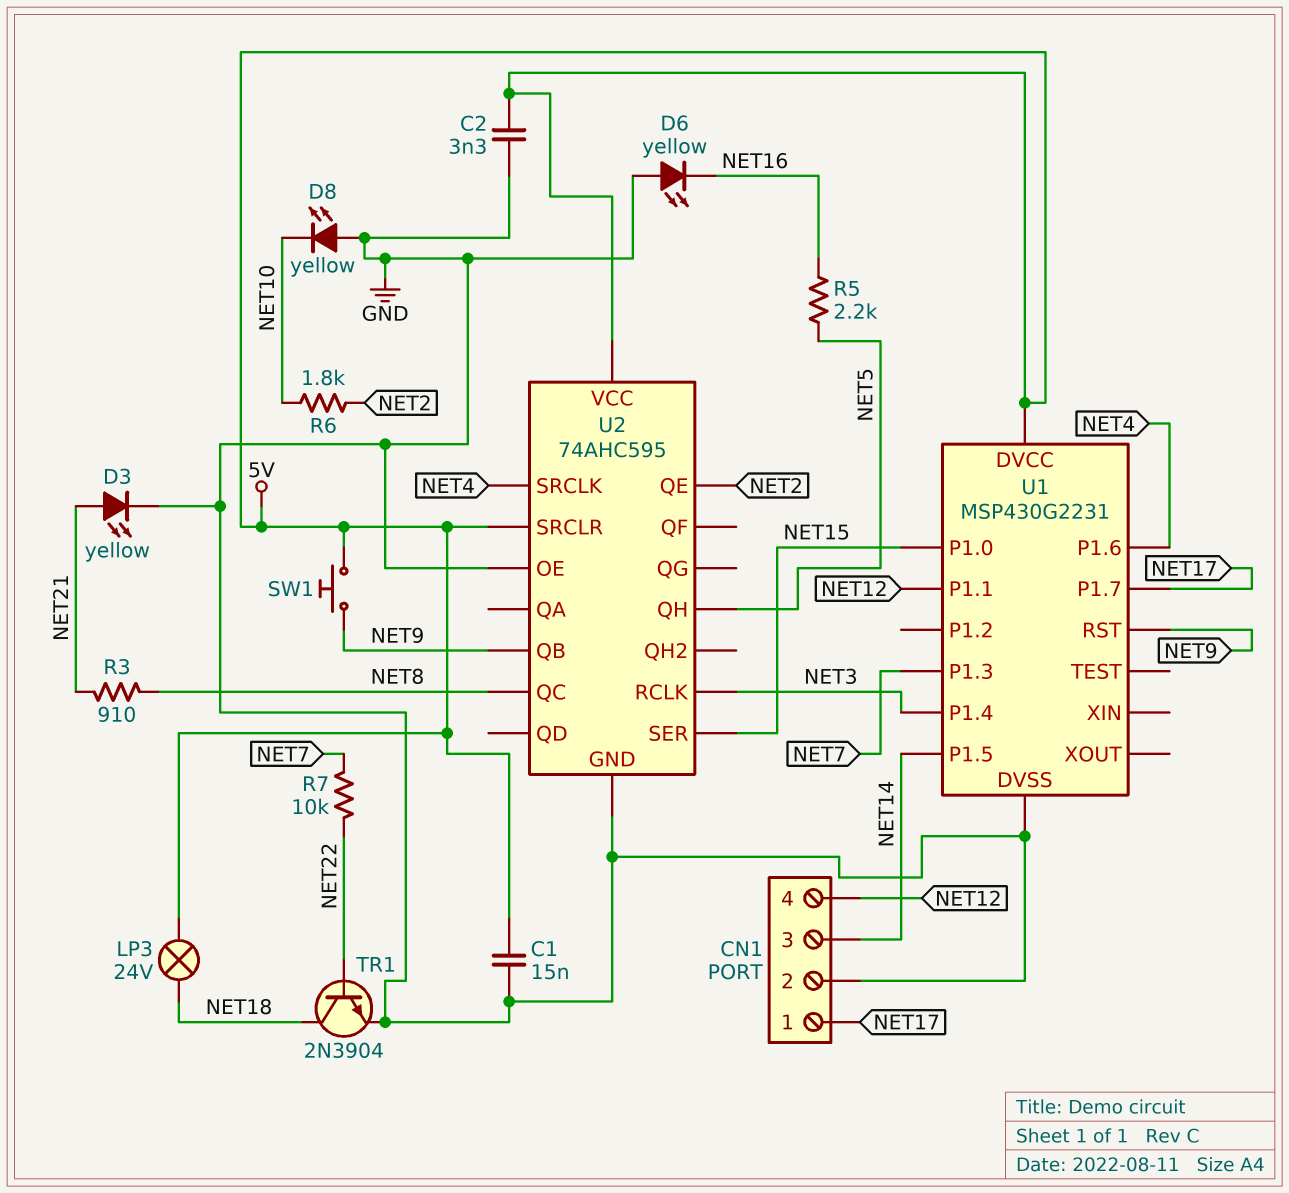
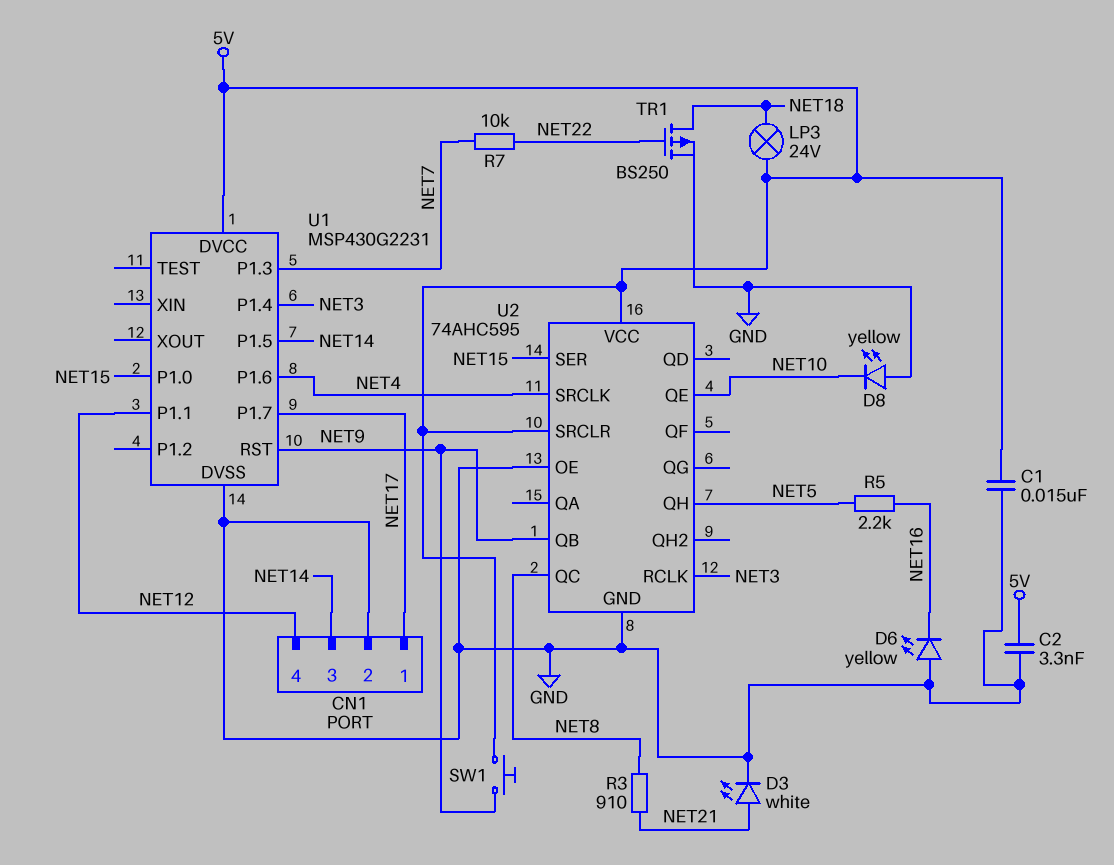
D3: LED yellow (A NET21, K GND) -> LED white (A NET21, K GND)
R6: 1.8k (NET2, NET10) -> none
TR1: NPN 2N3904 (B NET22, C NET18, E GND) -> PMOS BS250 (G NET22, D NET18, S GND)
U2 pin QE: NET2 -> NET10

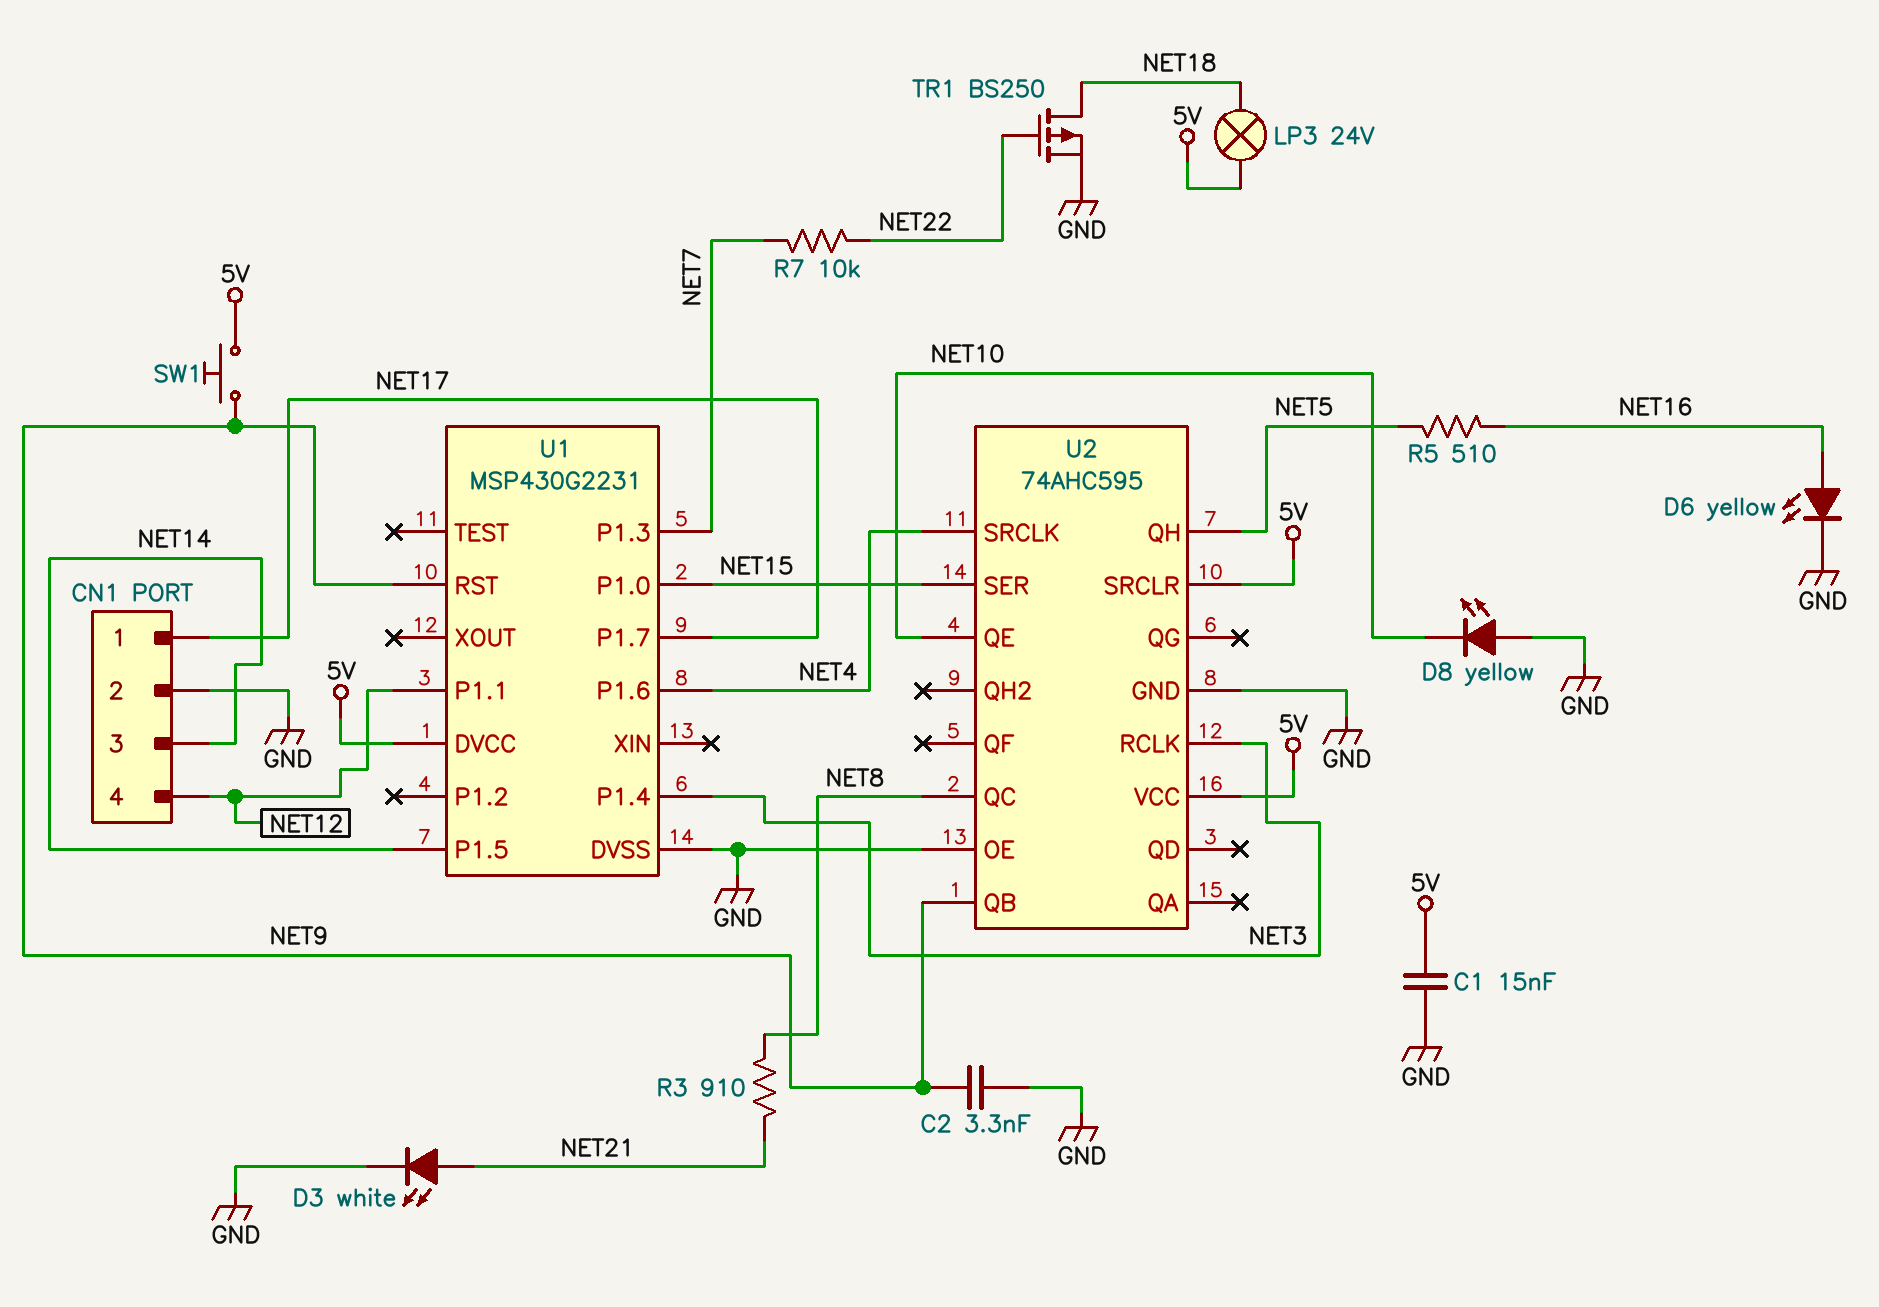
C2: 3.3nF (5V, GND) -> 3.3nF (GND, NET9)
D6: LED yellow (A GND, K NET16) -> LED yellow (A NET16, K GND)
R5: 2.2k (NET5, NET16) -> 510 (NET5, NET16)

